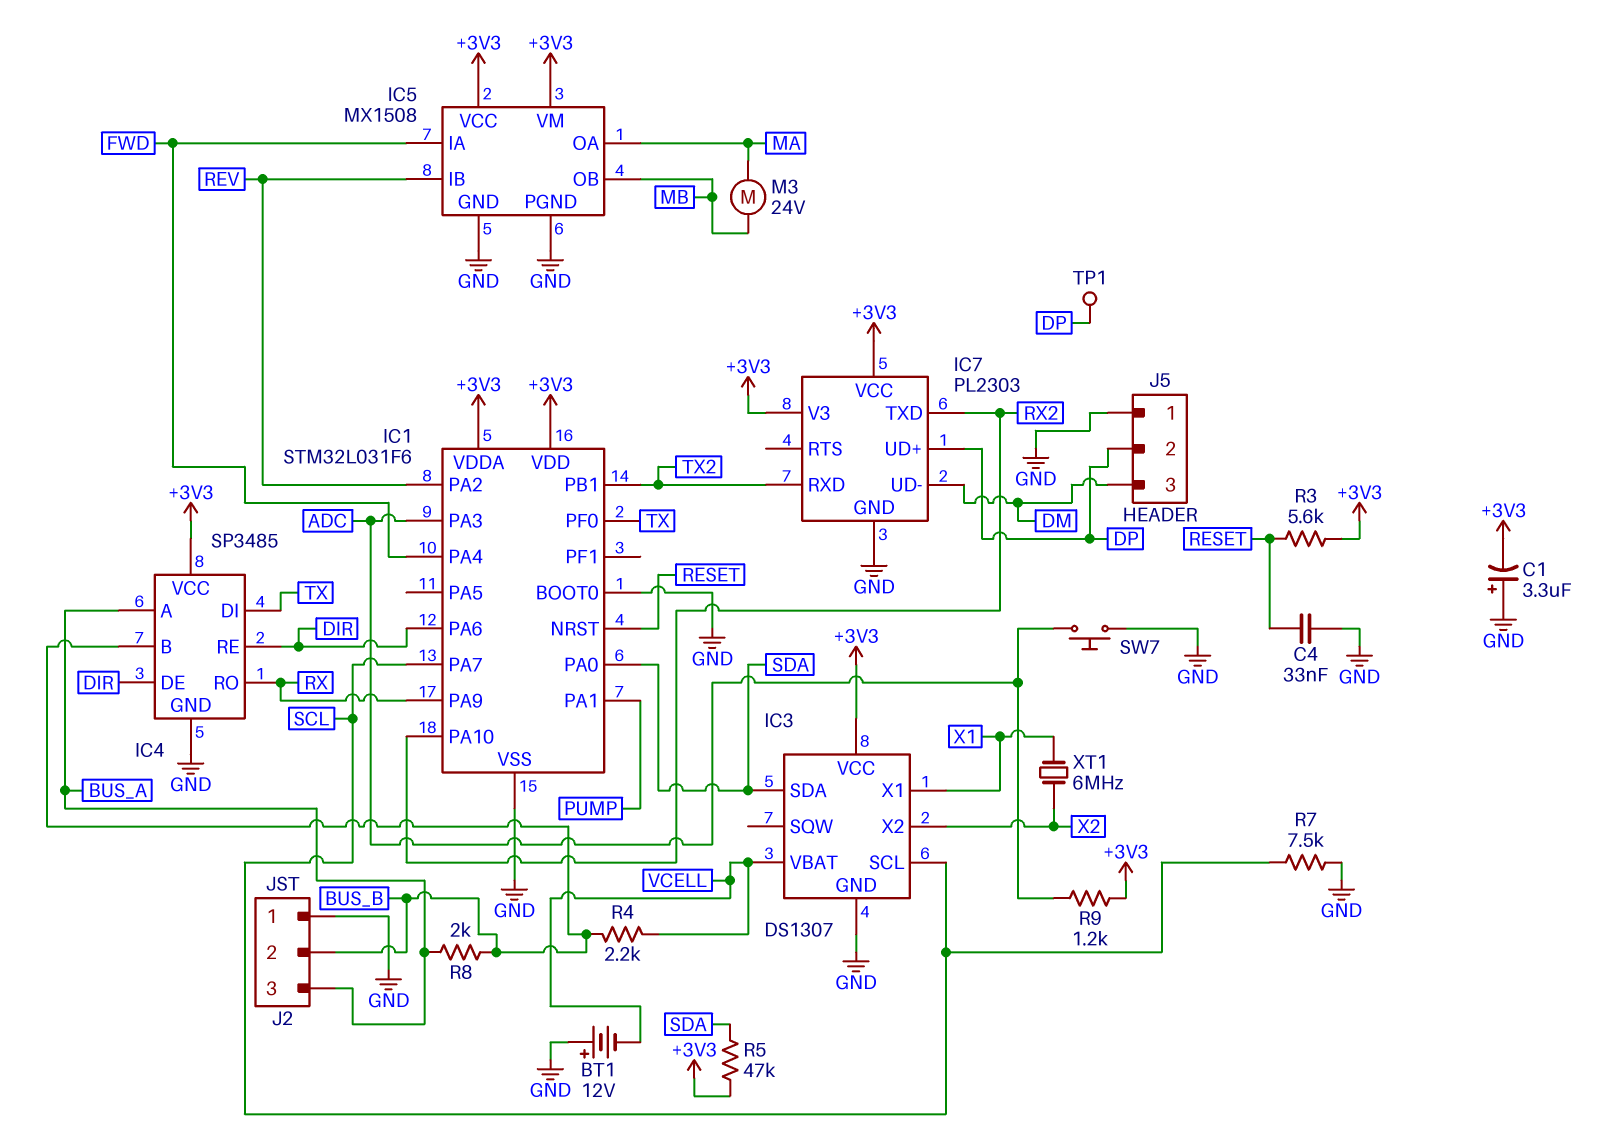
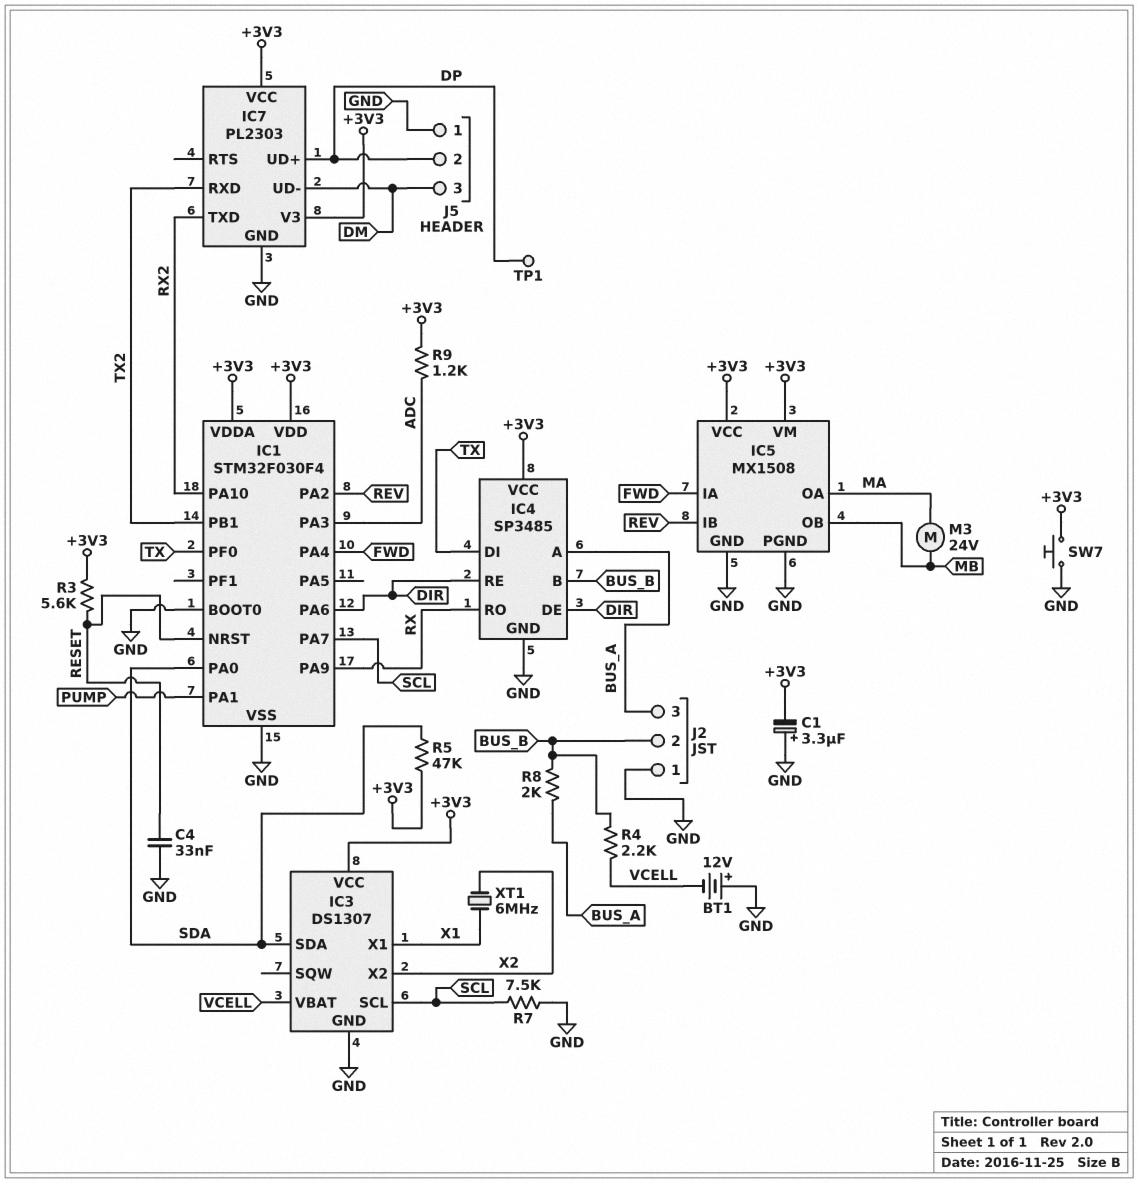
IC1: STM32L031F6 -> STM32F030F4
SW7: button (ADC, GND) -> button (+3V3, GND)

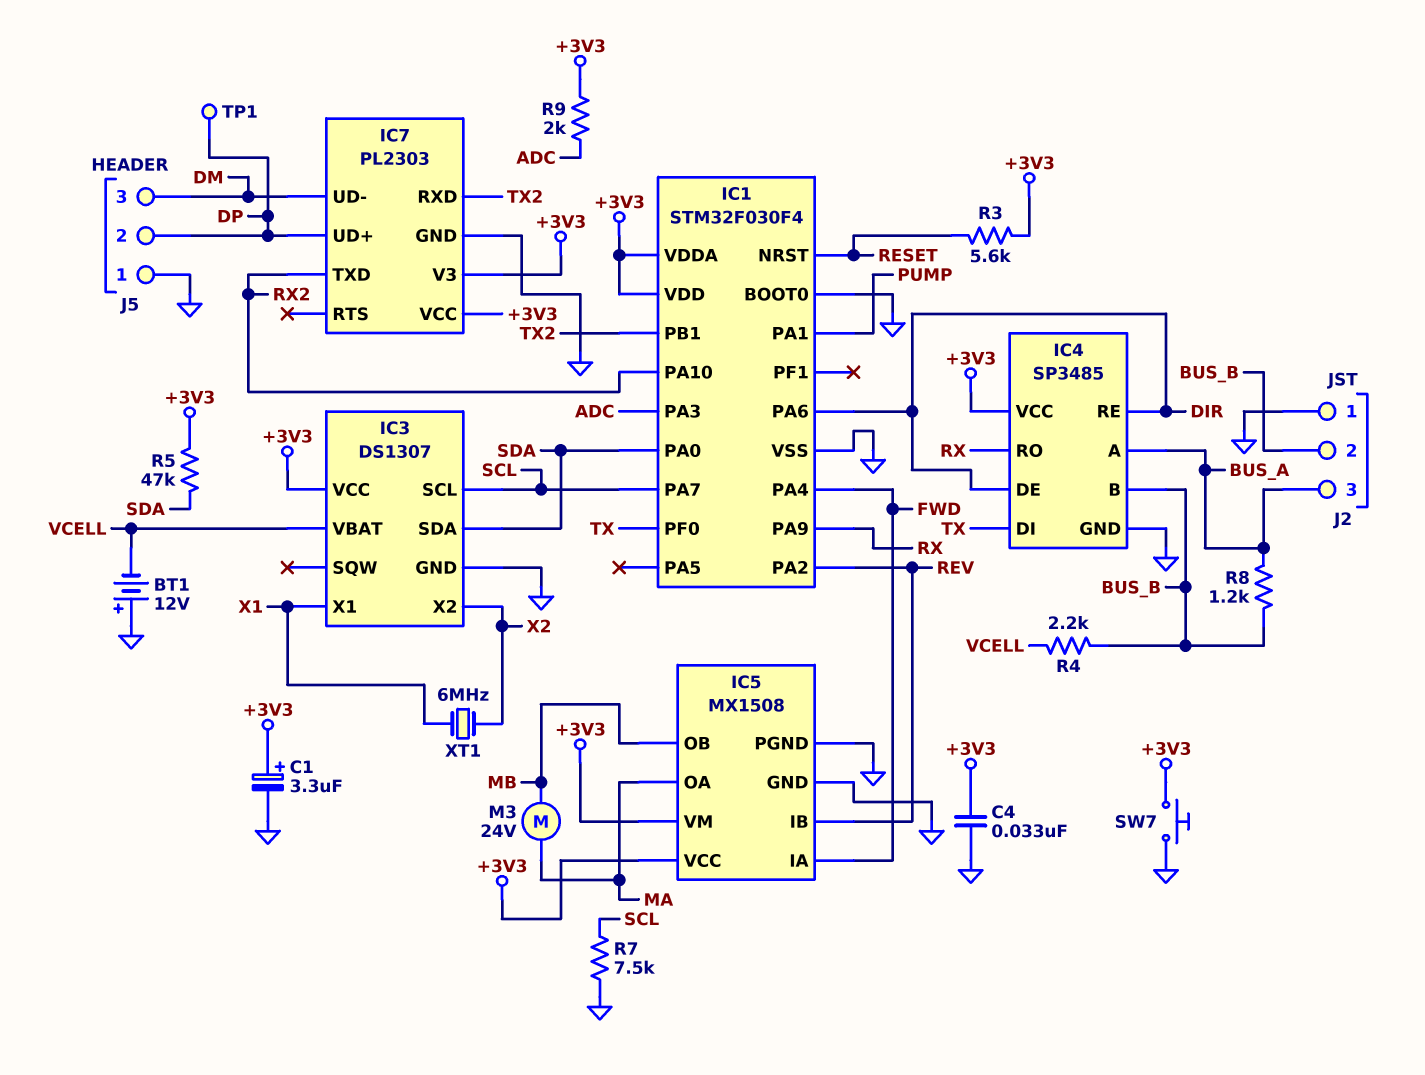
C1: 3.3uF (plus GND, minus +3V3) -> 3.3uF (plus +3V3, minus GND)
C4: 33nF (GND, RESET) -> 33nF (+3V3, GND)
R8: 2k (BUS_A, BUS_B) -> 1.2k (BUS_A, BUS_B)
R9: 1.2k (+3V3, ADC) -> 2k (+3V3, ADC)

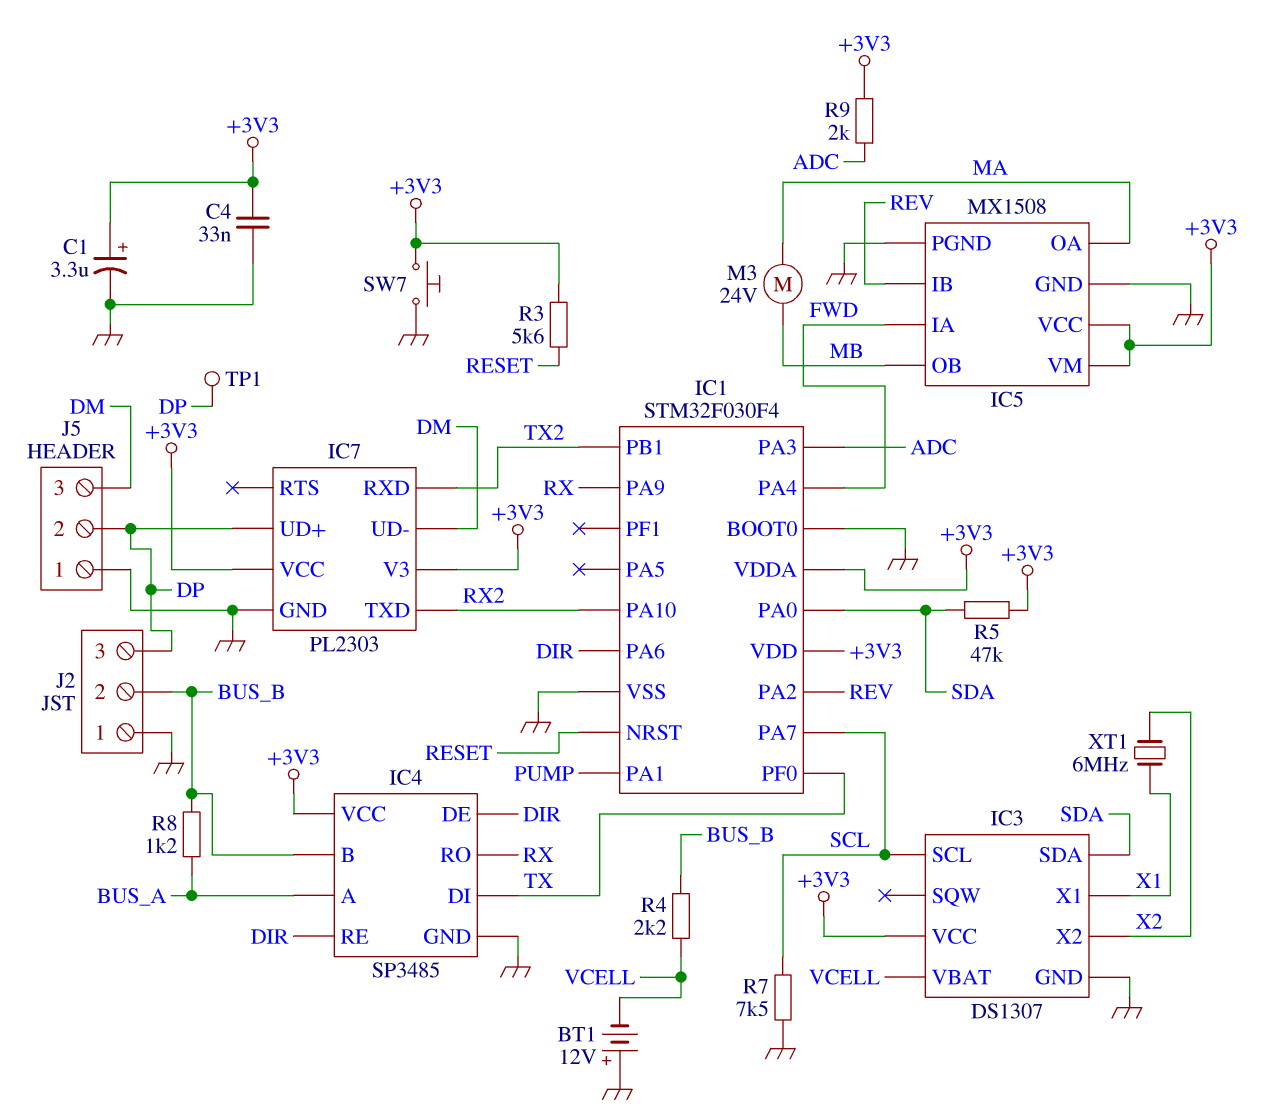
J2 pin 3: BUS_A -> DP

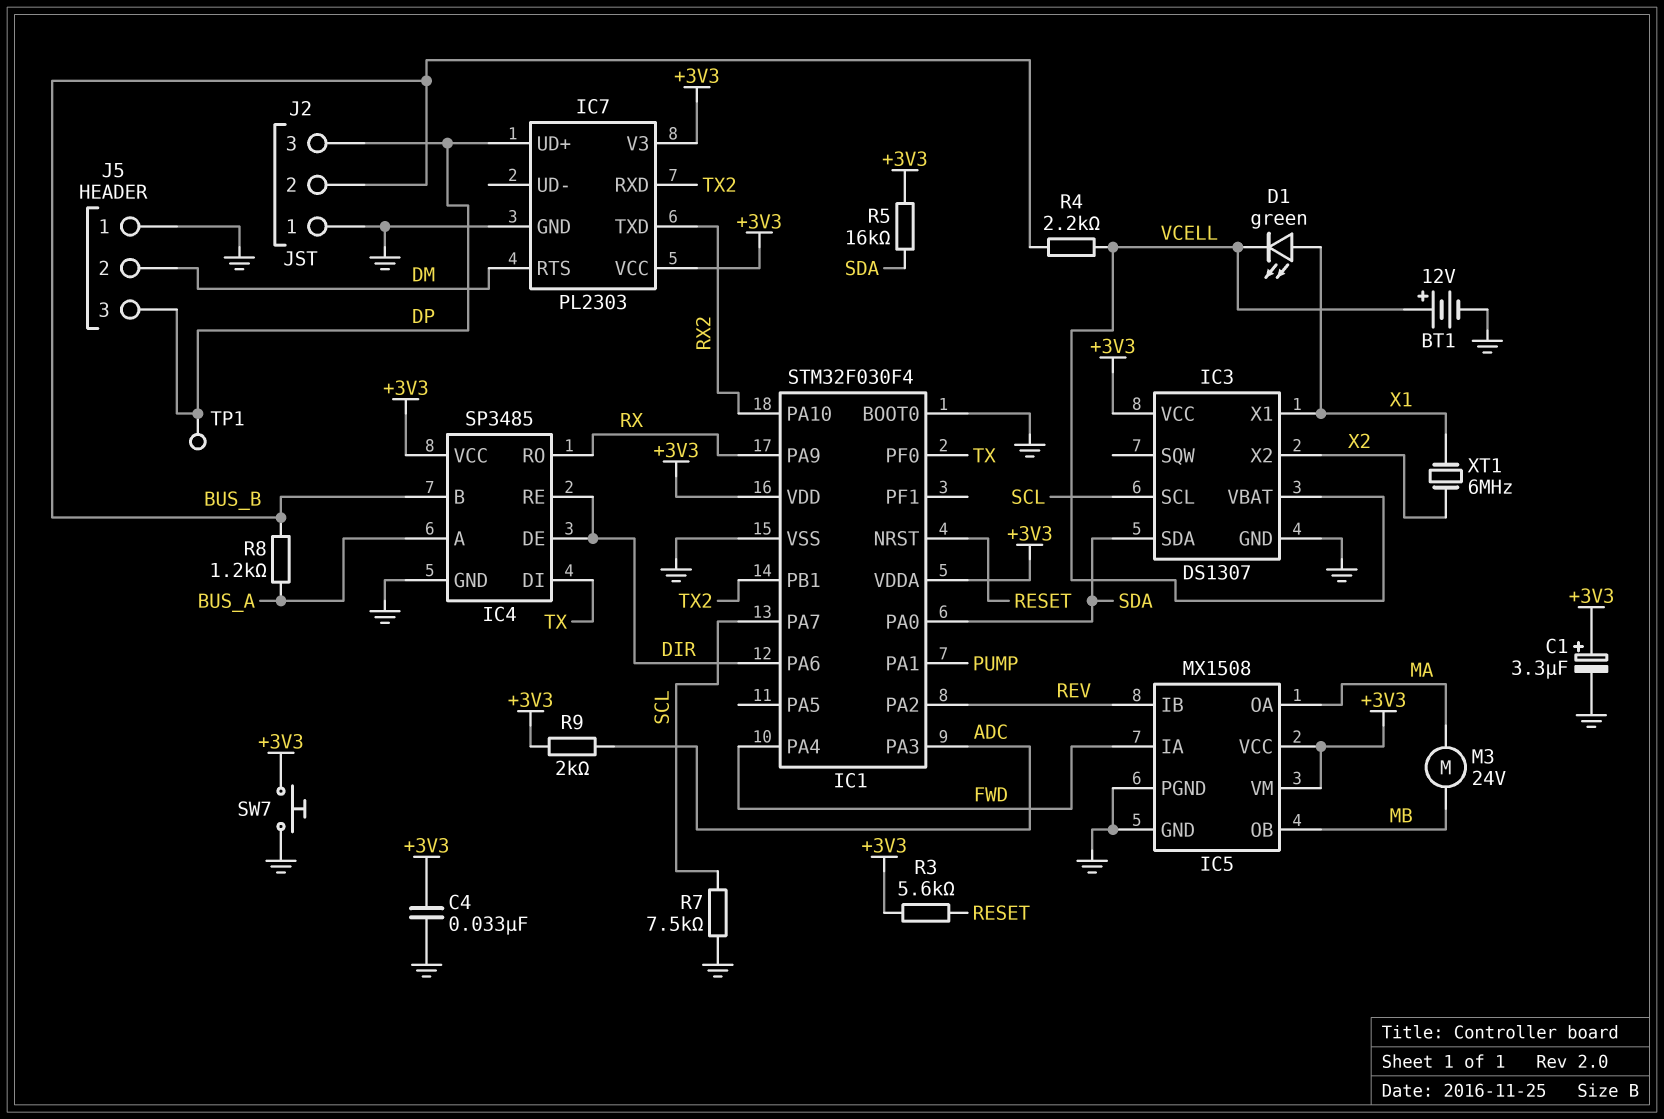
BT1: 12V (plus GND, minus VCELL) -> 12V (plus VCELL, minus GND)
D1: none -> LED green (A X1, K VCELL)
IC7 pin RTS: none -> DM
IC7 pin UD-: DM -> none
J5 pin 2: DP -> DM
J5 pin 3: DM -> DP
R5: 47k (+3V3, SDA) -> 16k (+3V3, SDA)

